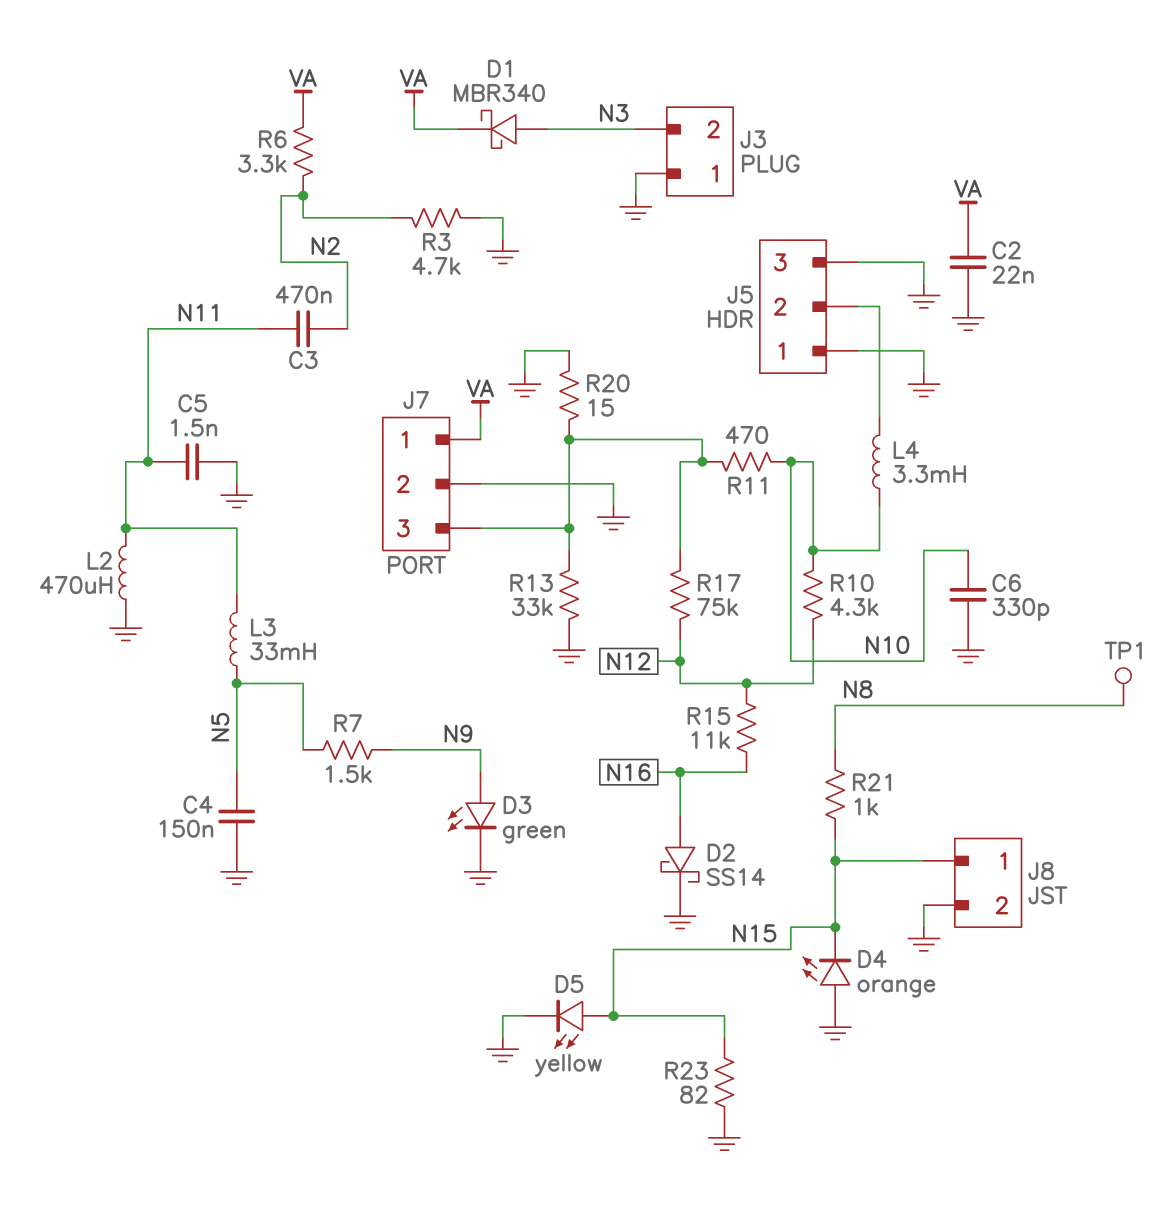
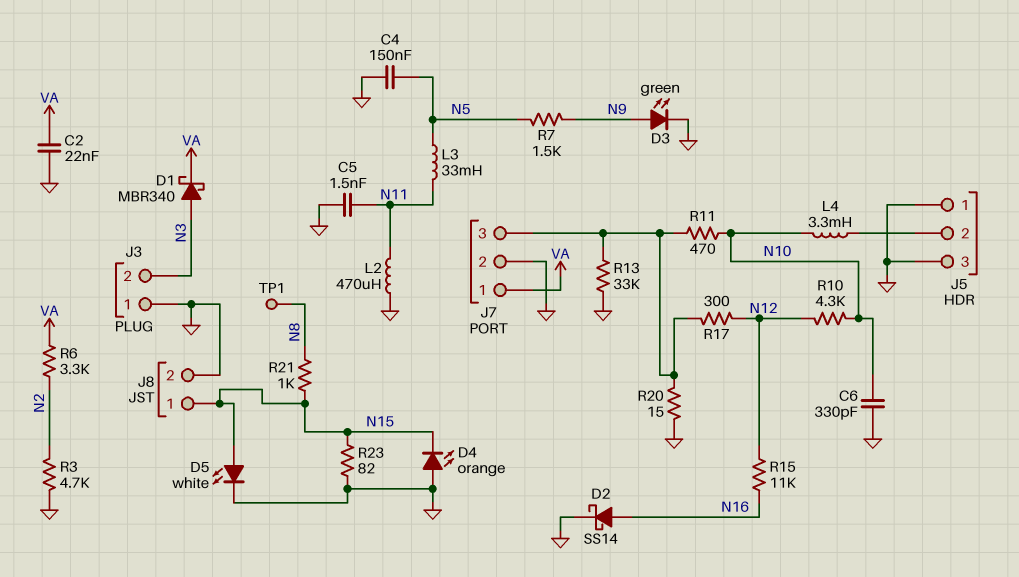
C3: 470nF (N2, N11) -> none
D5: LED yellow (A N15, K GND) -> LED white (A N15, K GND)
R17: 75k (J7/3, N12) -> 300 (J7/3, N12)

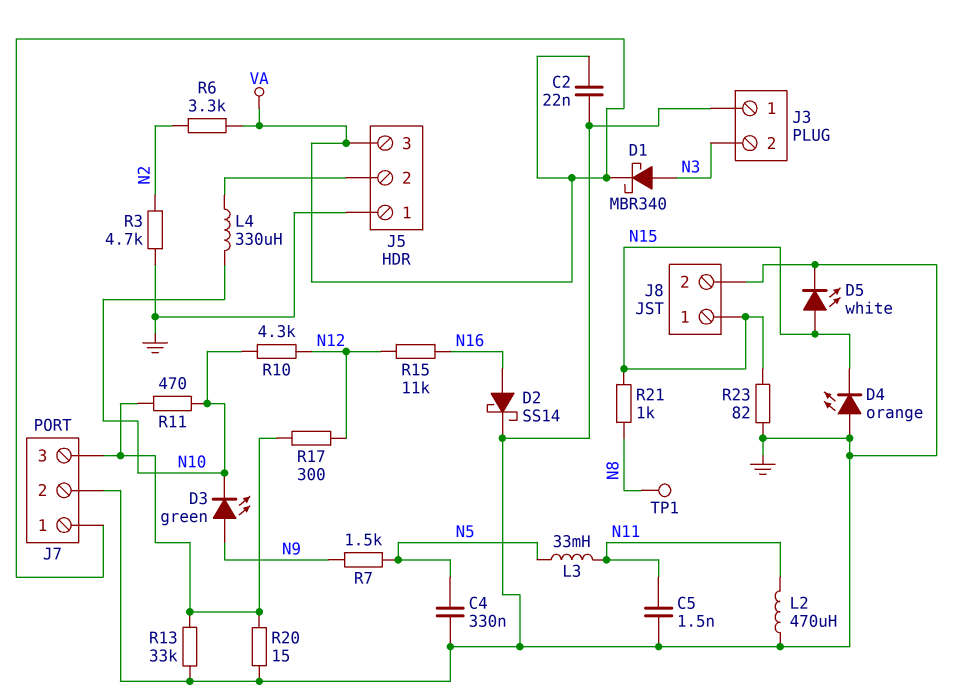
C4: 150nF (GND, N5) -> 330nF (GND, N5)
C6: 330pF (GND, N10) -> none
D3: LED green (A N9, K GND) -> LED green (A N9, K N10)
J5 pin 3: GND -> VA
L4: 3.3mH (J5/2, N10) -> 330uH (J5/2, N10)

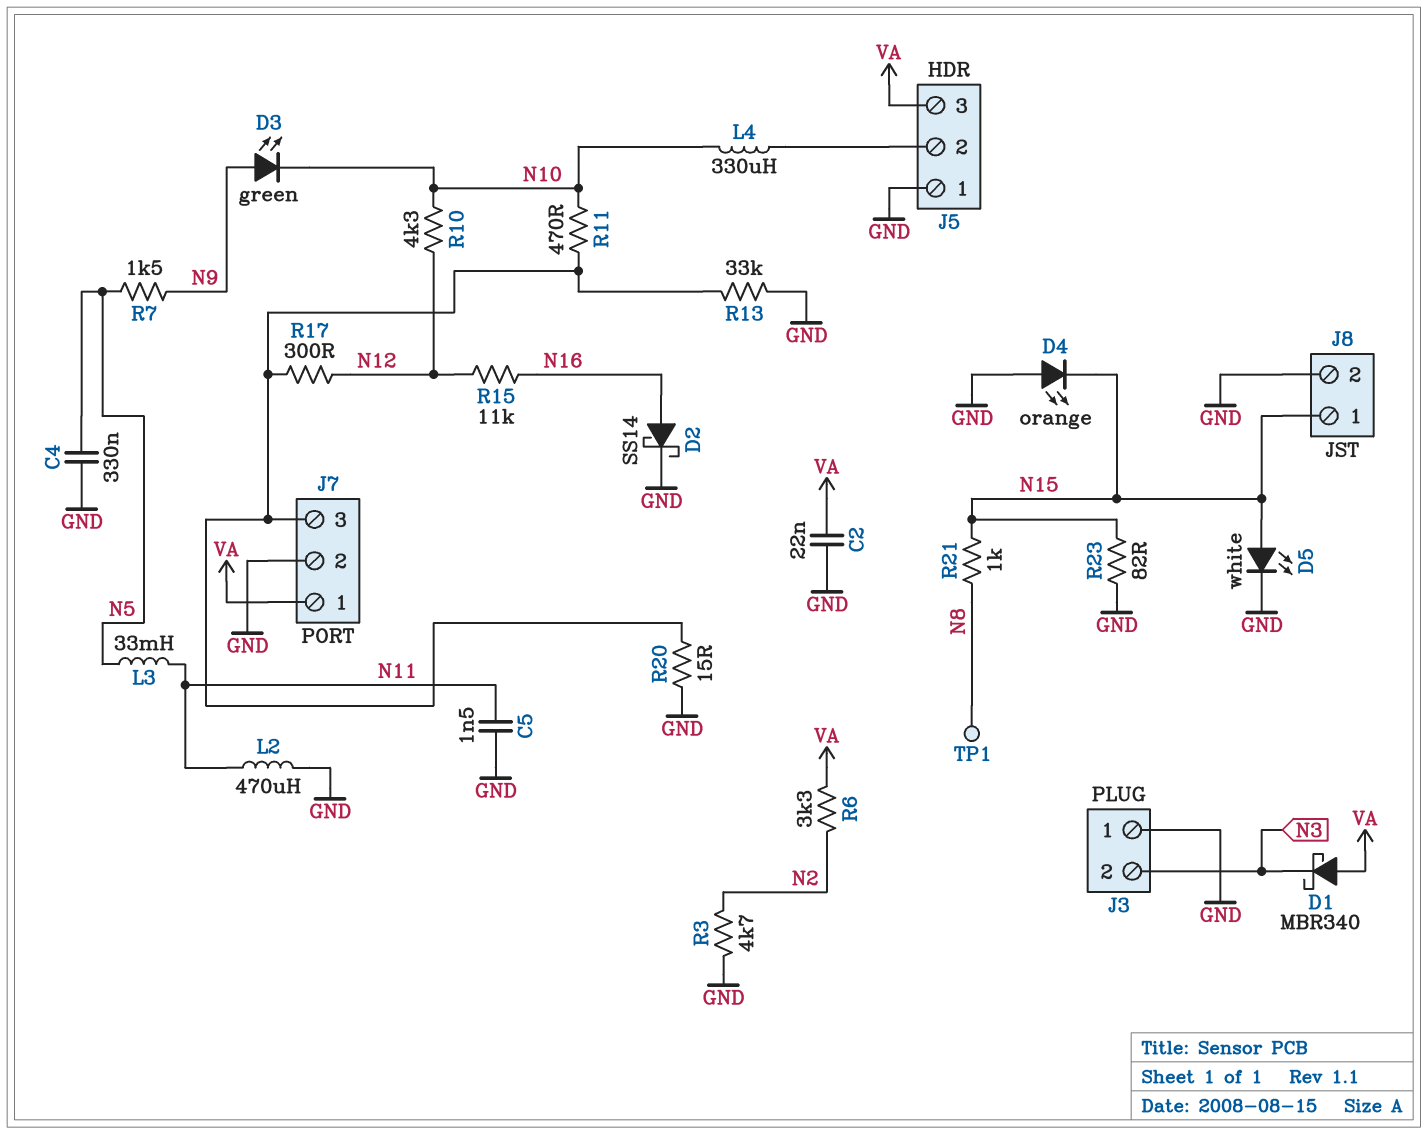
D1: schottky MBR340 (A N3, K VA) -> schottky MBR340 (A VA, K N3)

